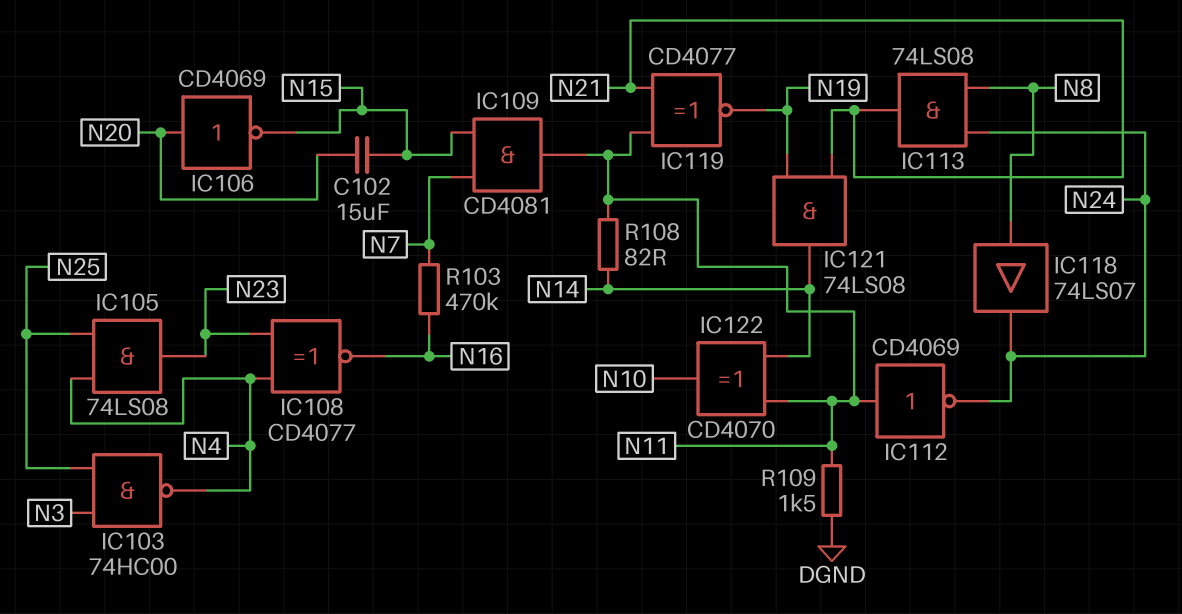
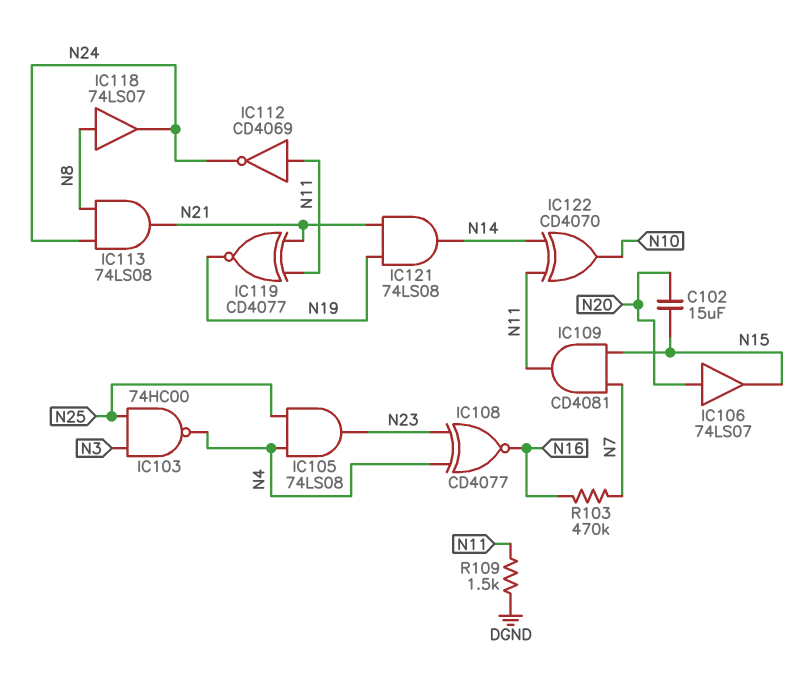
IC106: NOT CD4069 (in N20, out N15) -> buffer 74LS07 (in N20, out N15)
R108: 82 (N11, N14) -> none

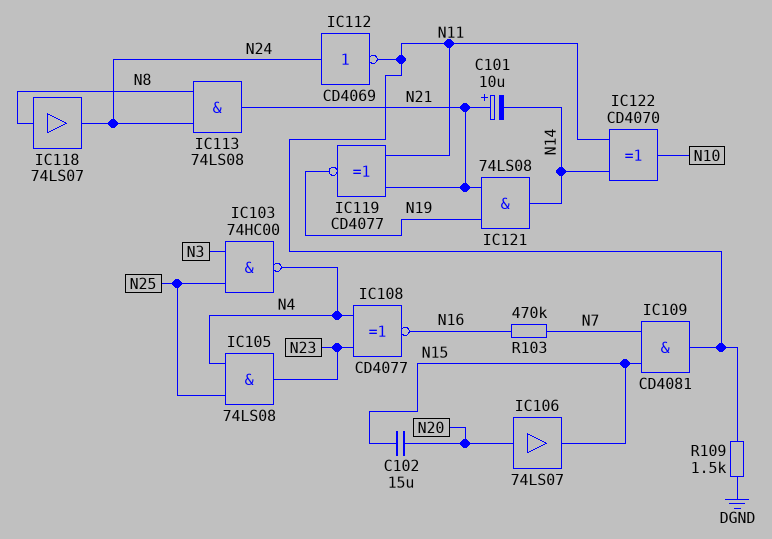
C101: none -> 10uF (plus N21, minus N14)
IC112: NOT CD4069 (in N11, out N24) -> NOT CD4069 (in N24, out N11)

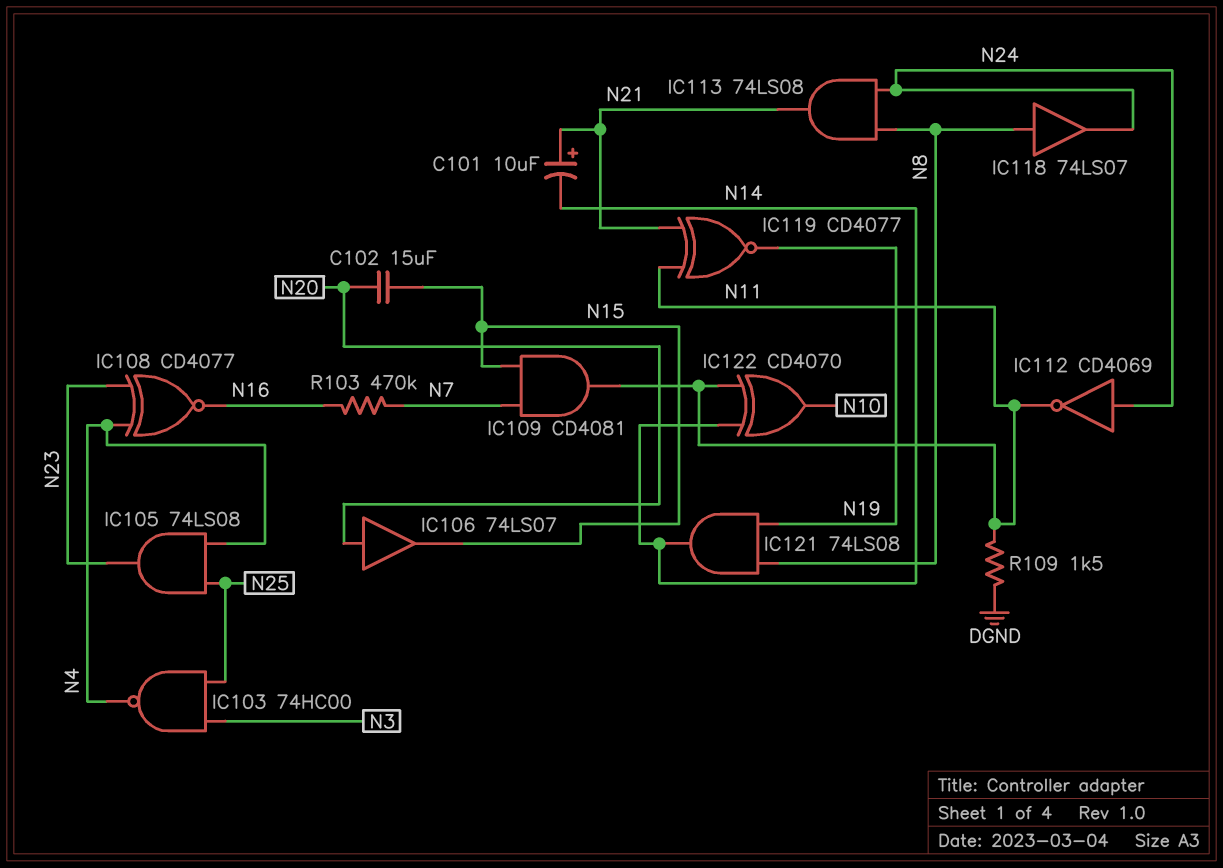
IC121: AND 74LS08 (in N19, in N21, out N14) -> AND 74LS08 (in N8, in N19, out N14)

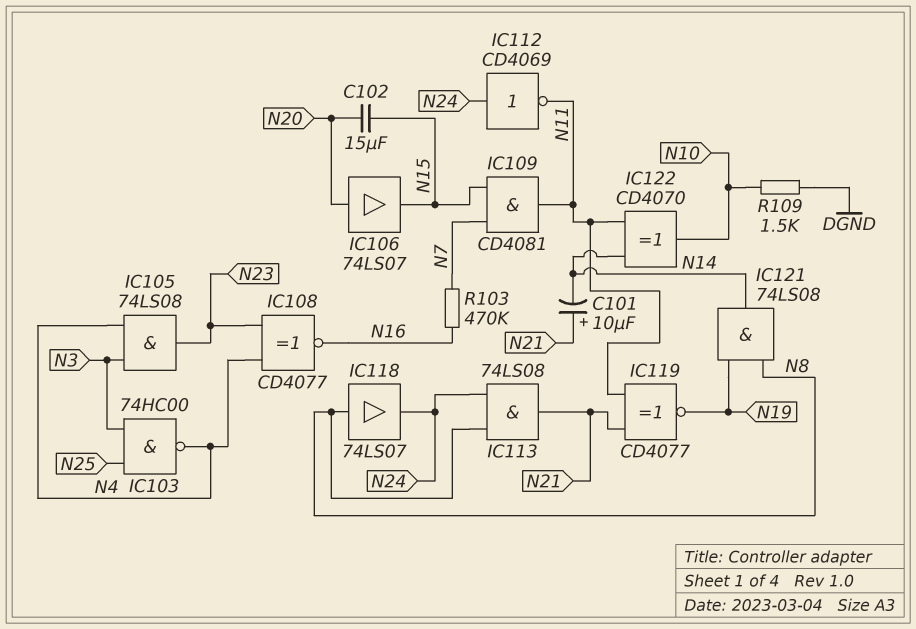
IC105: AND 74LS08 (in N4, in N25, out N23) -> AND 74LS08 (in N3, in N4, out N23)
R109: 1.5k (DGND, N11) -> 1.5k (DGND, N10)

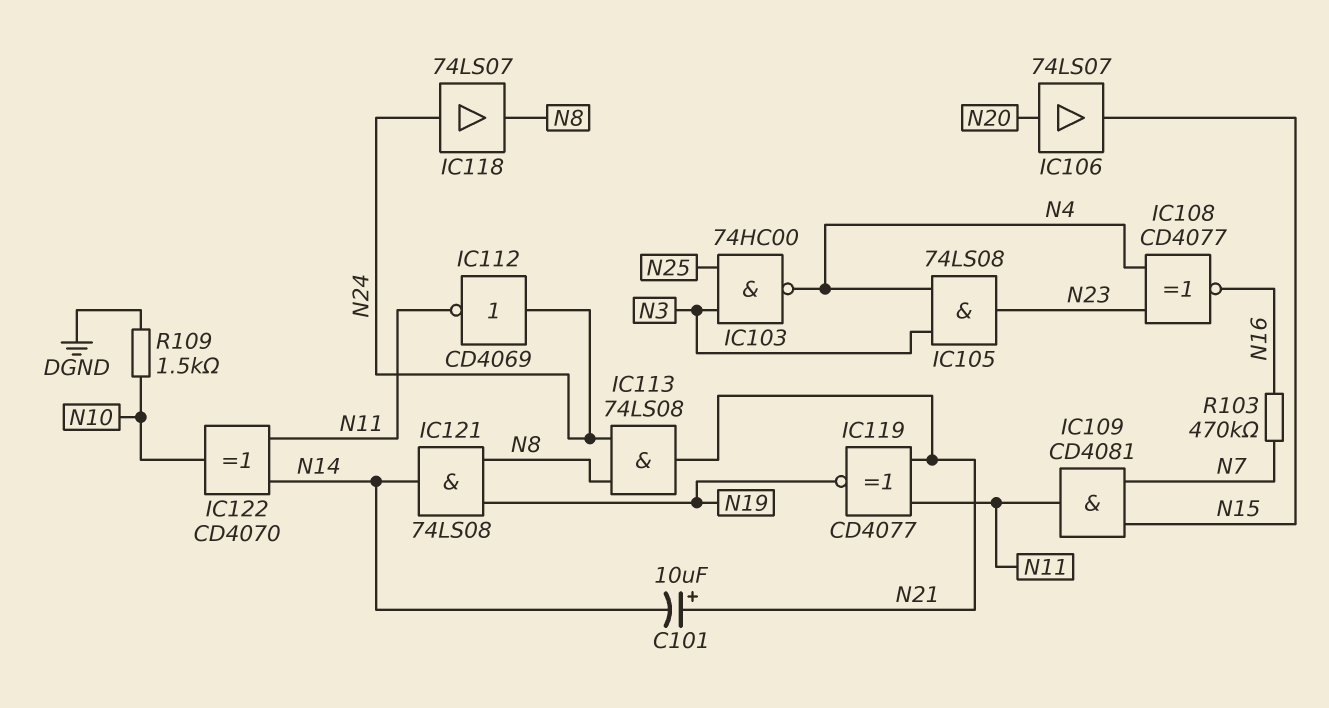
C102: 15uF (N15, N20) -> none
IC118: buffer 74LS07 (in N8, out N24) -> buffer 74LS07 (in N24, out N8)

